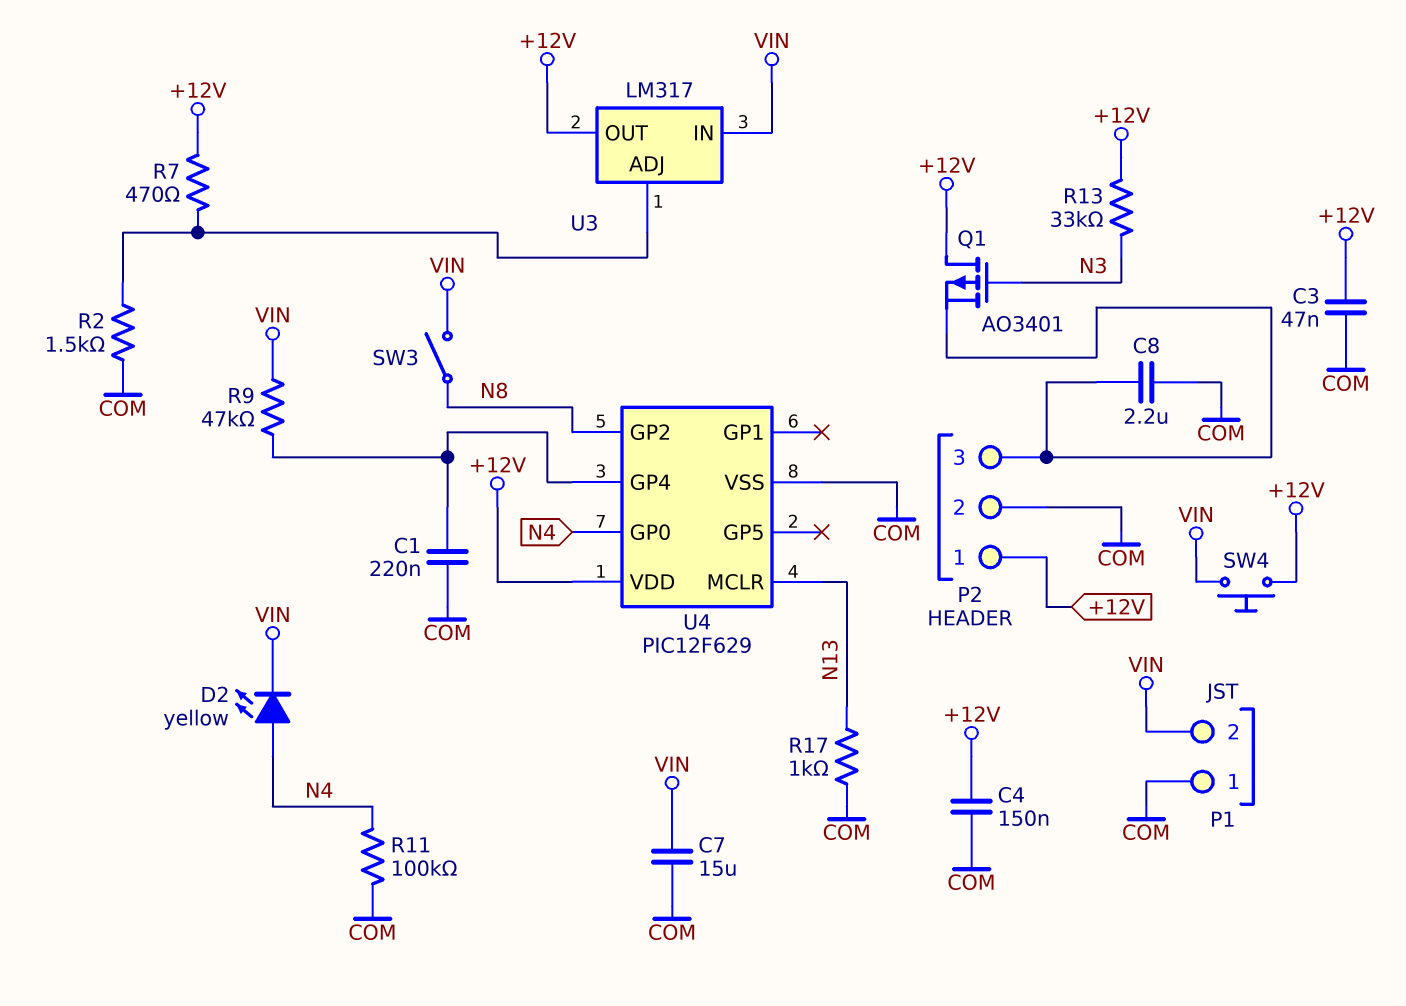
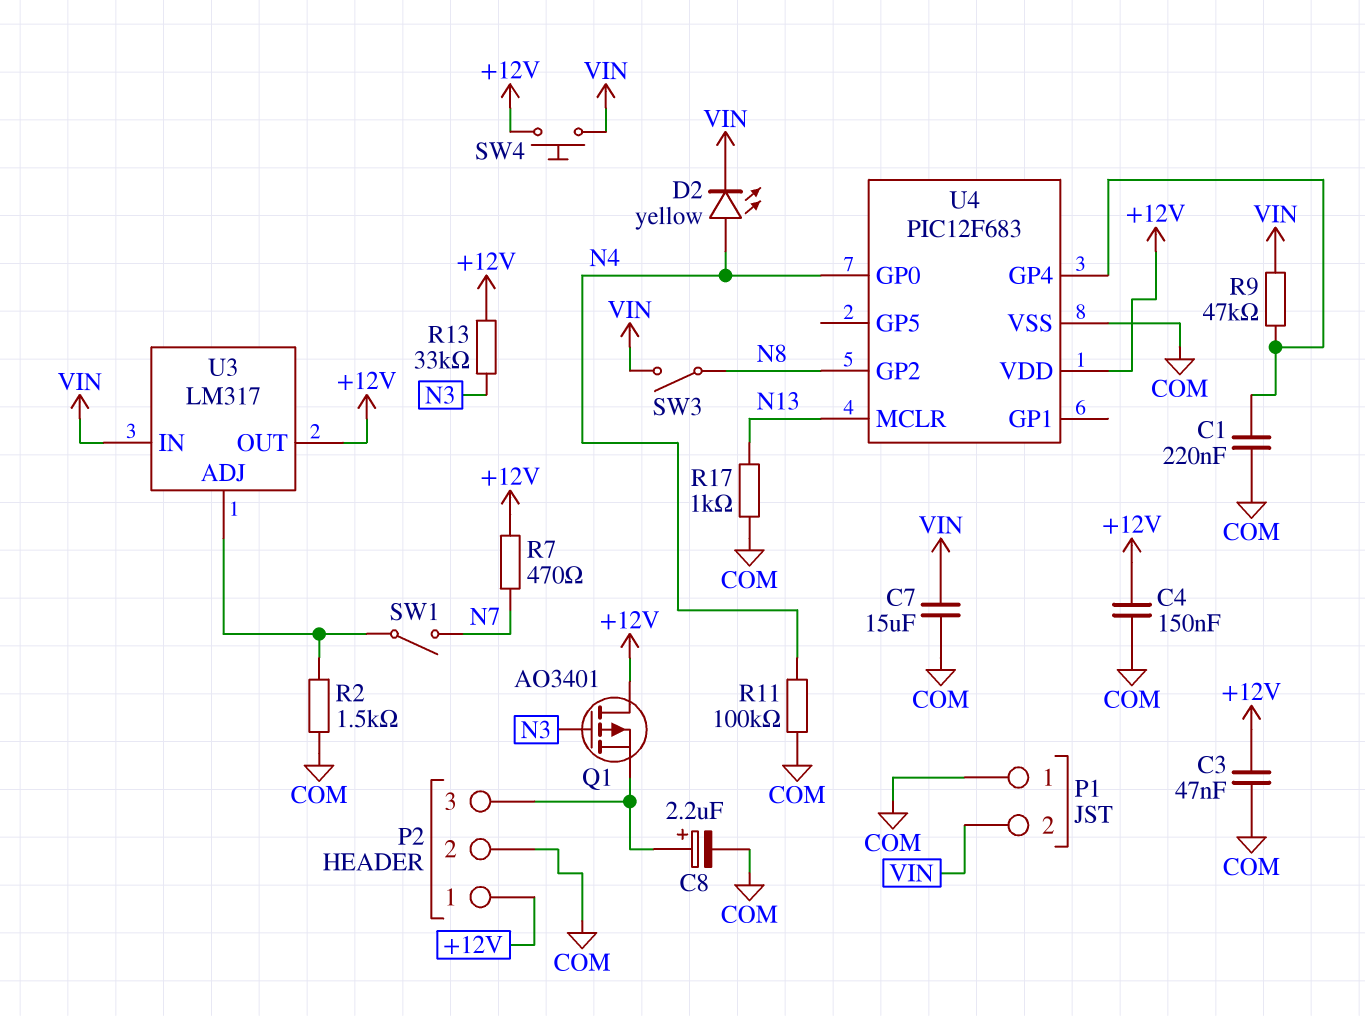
C8: 2.2uF (COM, P2/3) -> 2.2uF (plus P2/3, minus COM)
R7: 470 (+12V, U3/ADJ) -> 470 (+12V, N7)
SW1: none -> switch (N7, U3/ADJ)
U4: PIC12F629 -> PIC12F683

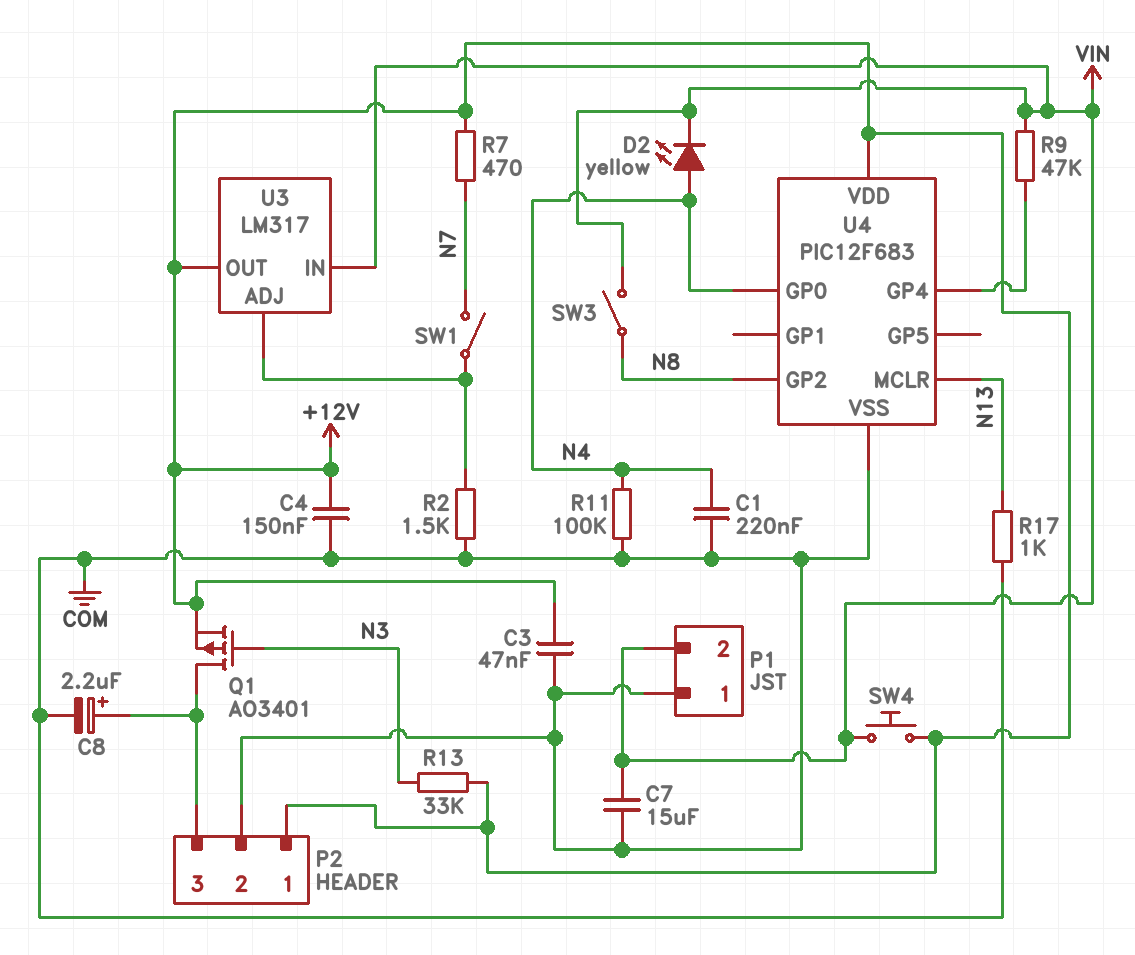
C1: 220nF (COM, U4/GP4) -> 220nF (COM, N4)
Q1: PMOS AO3401 (G N3, D +12V, S P2/3) -> PMOS AO3401 (G N3, D P2/3, S +12V)

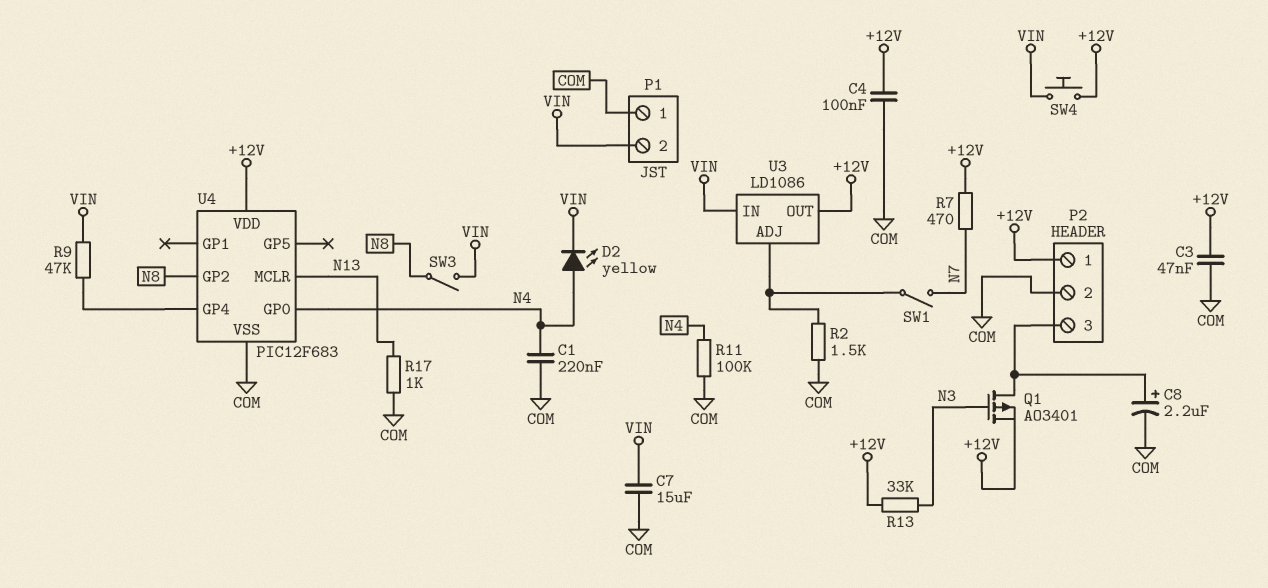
C4: 150nF (+12V, COM) -> 100nF (+12V, COM)
U3: LM317 -> LD1086

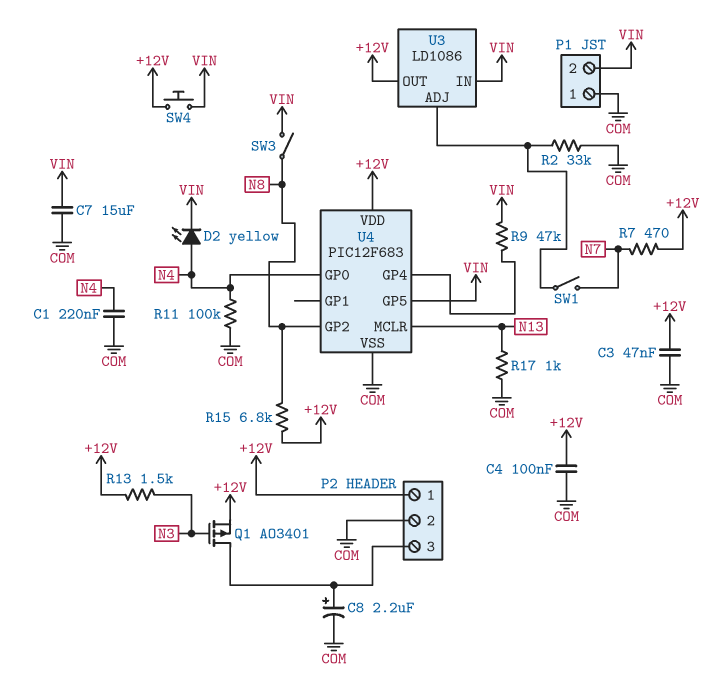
R2: 1.5k (COM, U3/ADJ) -> 33k (COM, U3/ADJ)
R13: 33k (+12V, N3) -> 1.5k (+12V, N3)
R15: none -> 6.8k (+12V, N8)
U4 pin GP5: none -> VIN

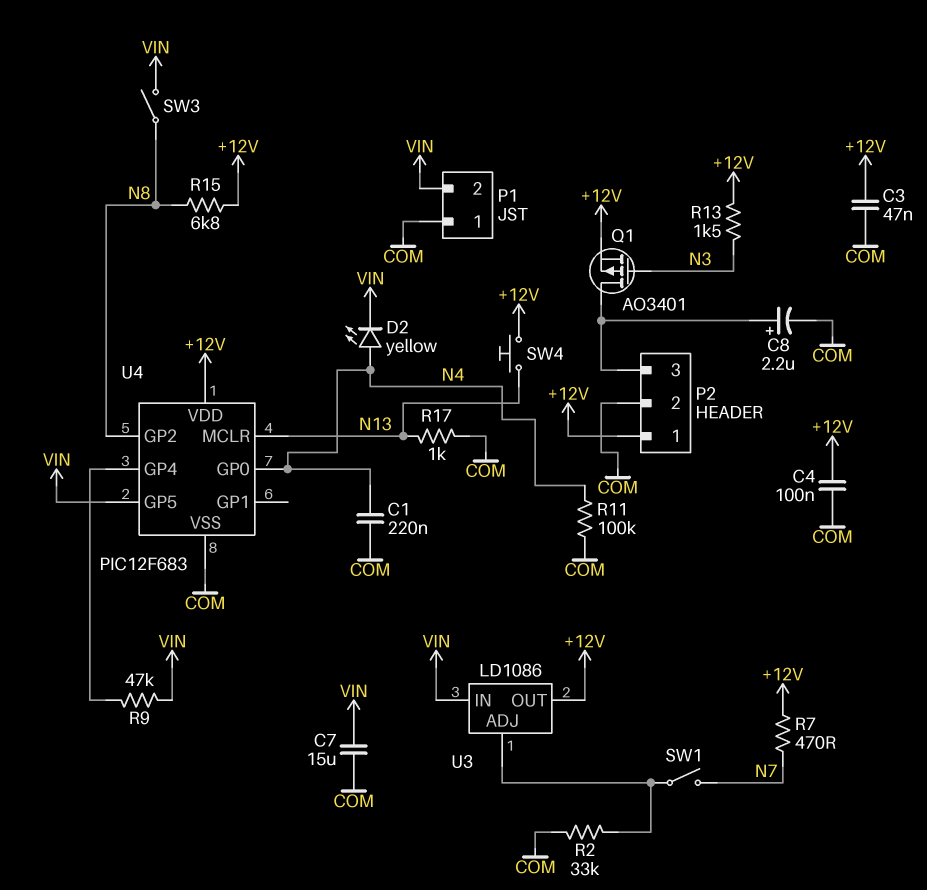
SW4: button (+12V, VIN) -> button (+12V, N13)

